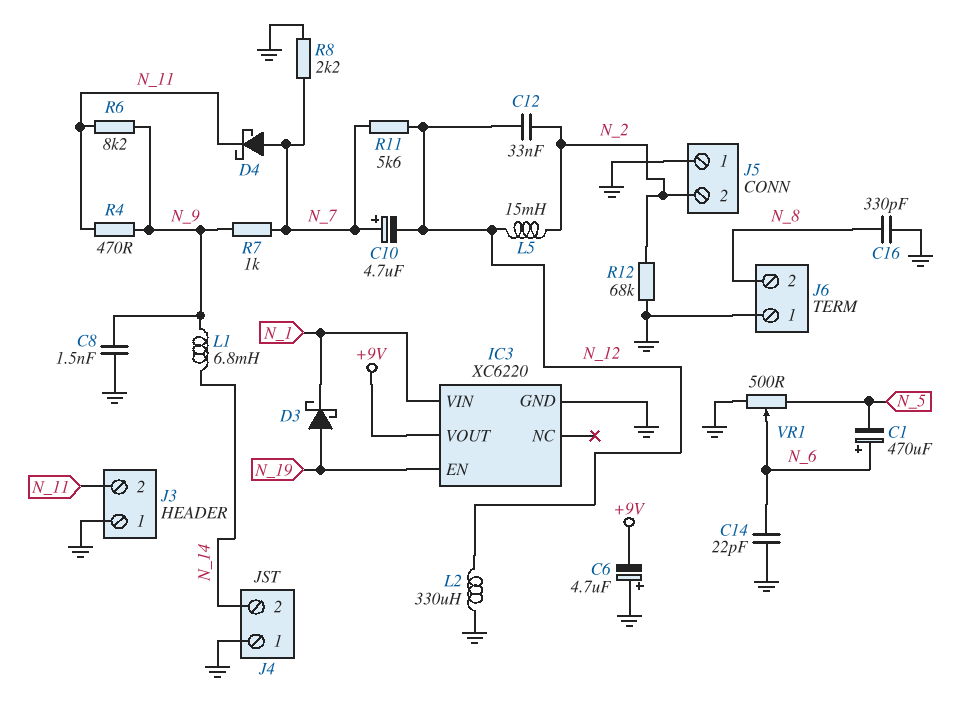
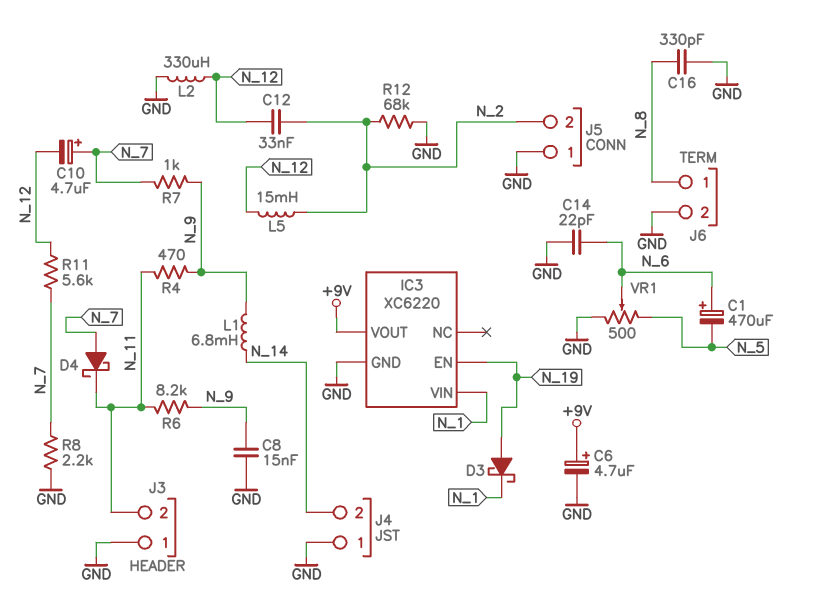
C6: 4.7uF (plus GND, minus +9V) -> 4.7uF (plus +9V, minus GND)
C8: 1.5nF (GND, N_9) -> 15nF (GND, N_9)
J6 pin 1: GND -> N_8
J6 pin 2: N_8 -> GND

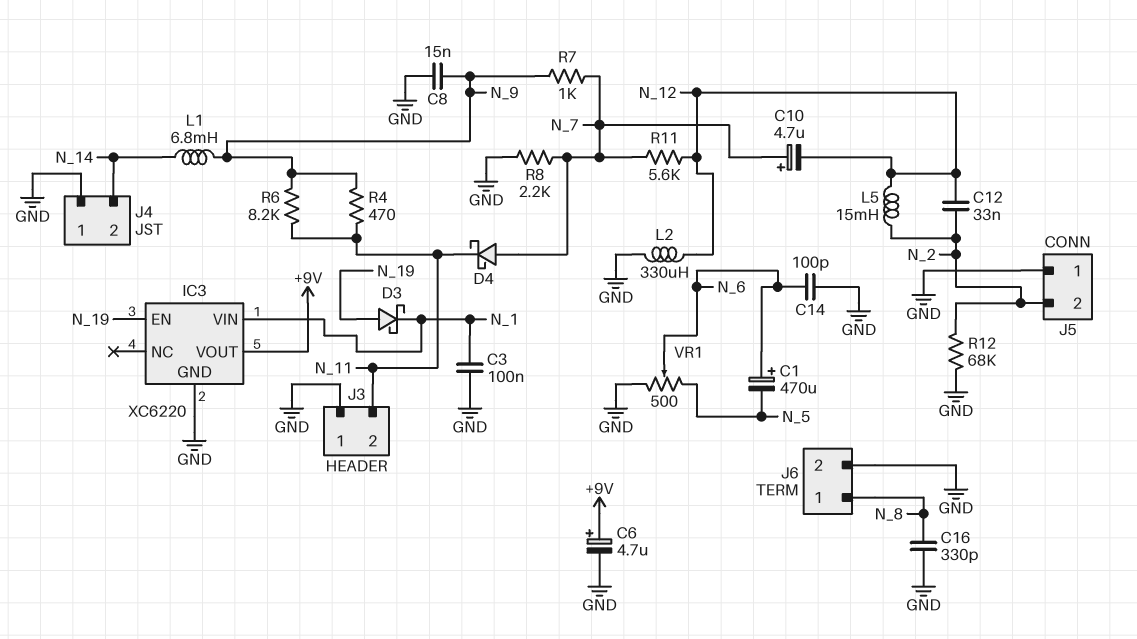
C3: none -> 100nF (GND, N_1)
C14: 22pF (GND, N_6) -> 100pF (GND, N_6)

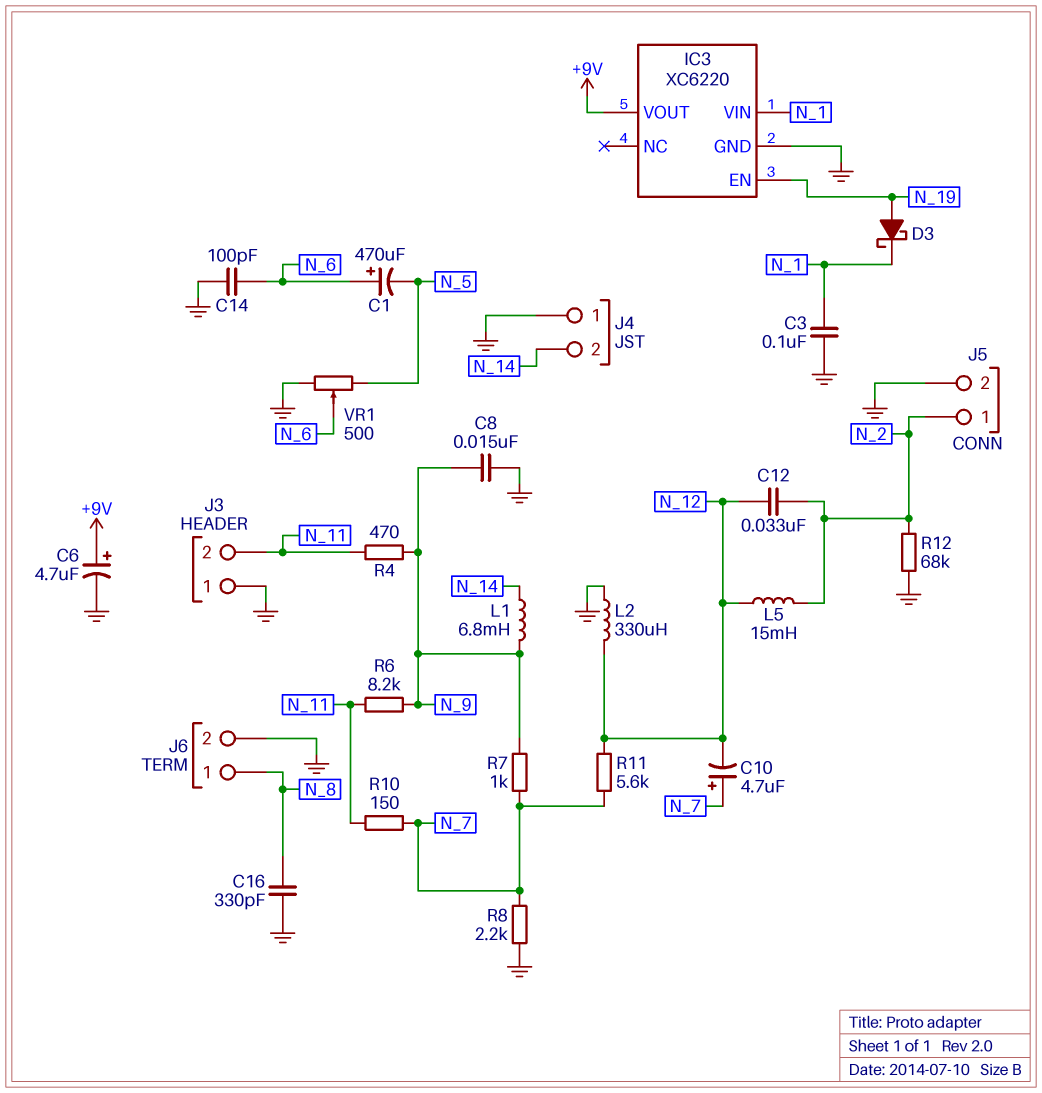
D4: schottky (A N_7, K N_11) -> none
J5 pin 1: GND -> N_2
J5 pin 2: N_2 -> GND
R10: none -> 150 (N_7, N_11)

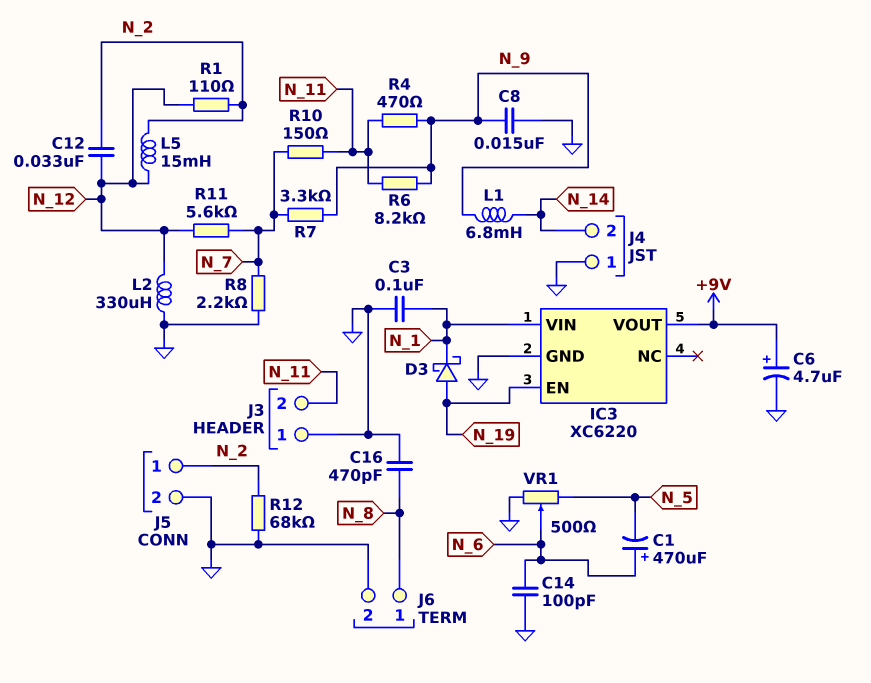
C10: 4.7uF (plus N_7, minus N_12) -> none
C16: 330pF (GND, N_8) -> 470pF (GND, N_8)
R1: none -> 110 (N_2, N_12)
R7: 1k (N_7, N_9) -> 3.3k (N_7, N_9)

